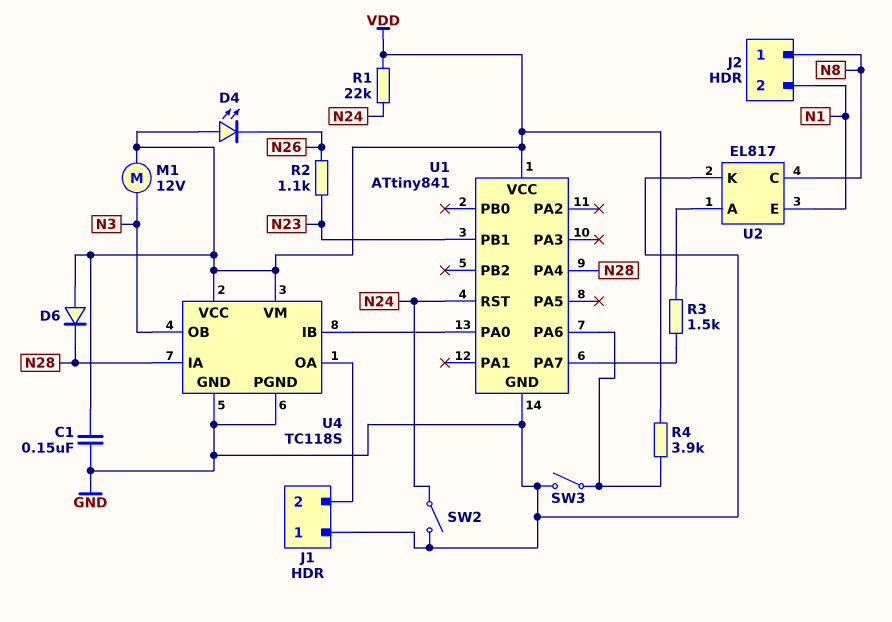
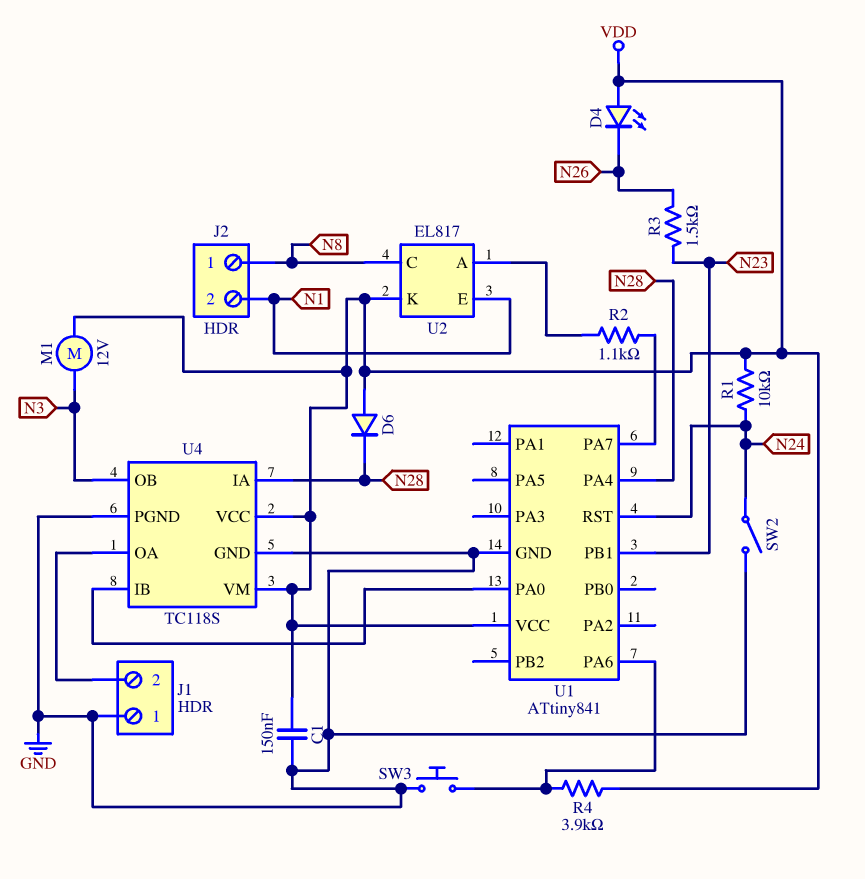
R1: 22k (N24, VDD) -> 10k (N24, VDD)
R2: 1.1k (N23, N26) -> 1.1k (U1/PA7, U2/A)
R3: 1.5k (U1/PA7, U2/A) -> 1.5k (N23, N26)
SW3: switch (GND, U1/PA6) -> button (GND, U1/PA6)
U2 pin K: GND -> VDD

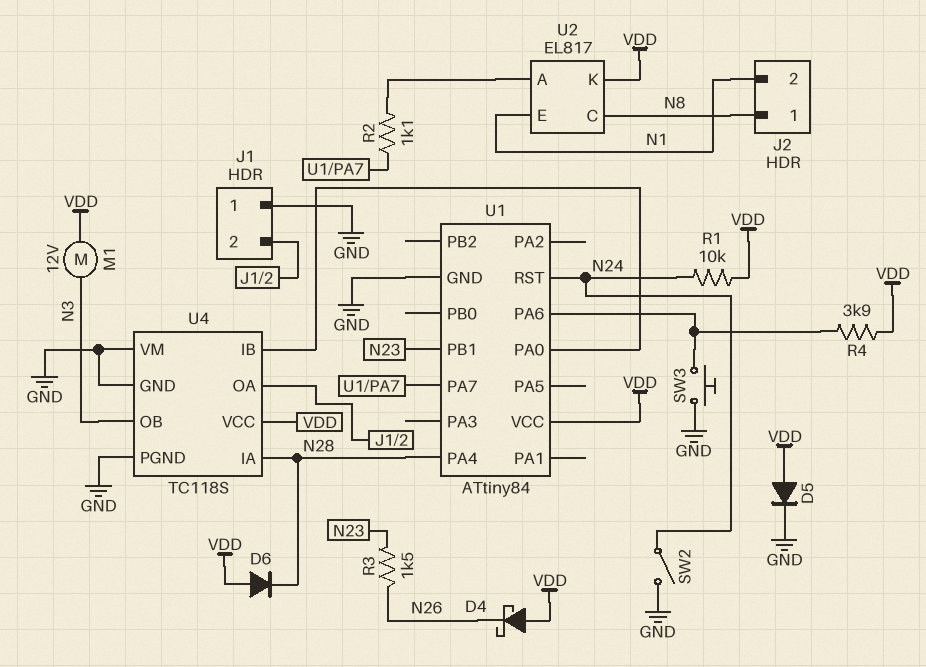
C1: 150nF (GND, VDD) -> none
D4: LED (A VDD, K N26) -> schottky (A VDD, K N26)
D5: none -> diode (A VDD, K GND)
U1: ATtiny841 -> ATtiny84
U4 pin VM: VDD -> GND

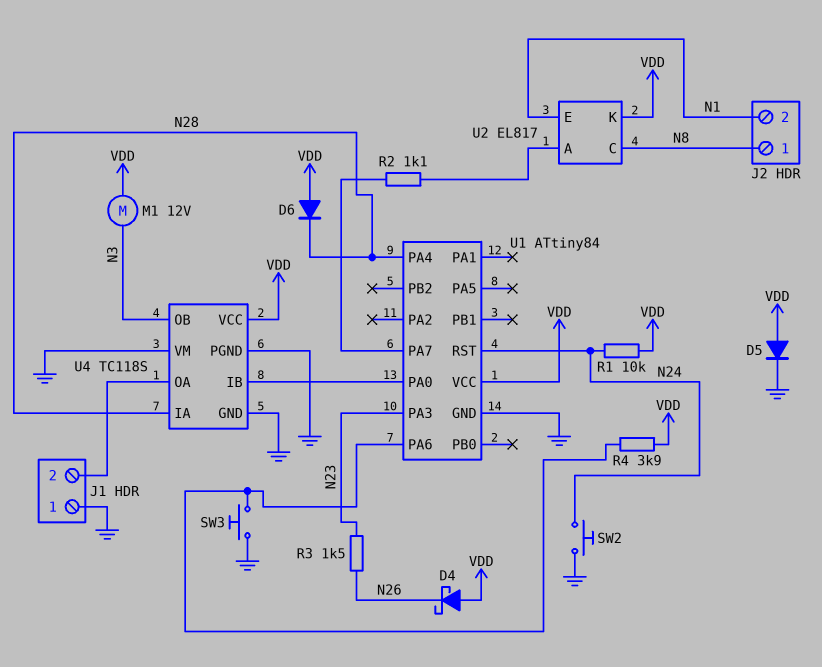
SW2: switch (GND, N24) -> button (GND, N24)
U1 pin PA3: none -> N23
U1 pin PB1: N23 -> none

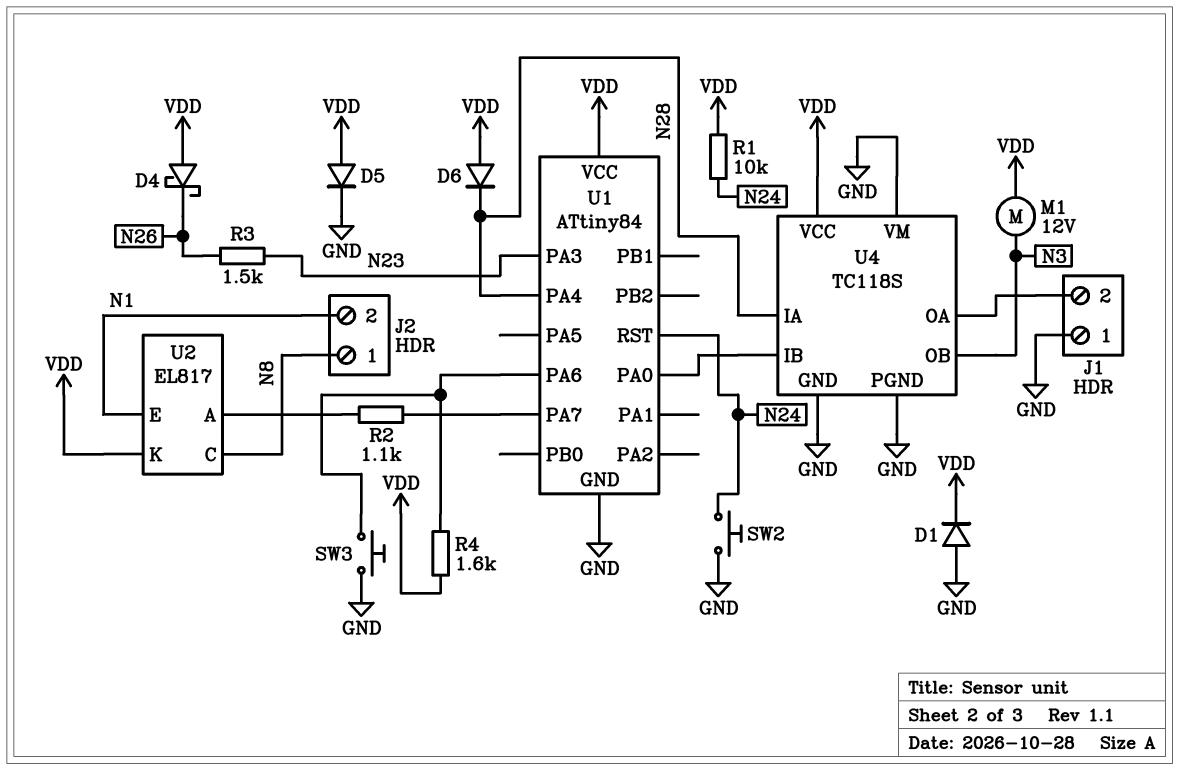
D1: none -> diode (A GND, K VDD)
R4: 3.9k (U1/PA6, VDD) -> 1.6k (U1/PA6, VDD)

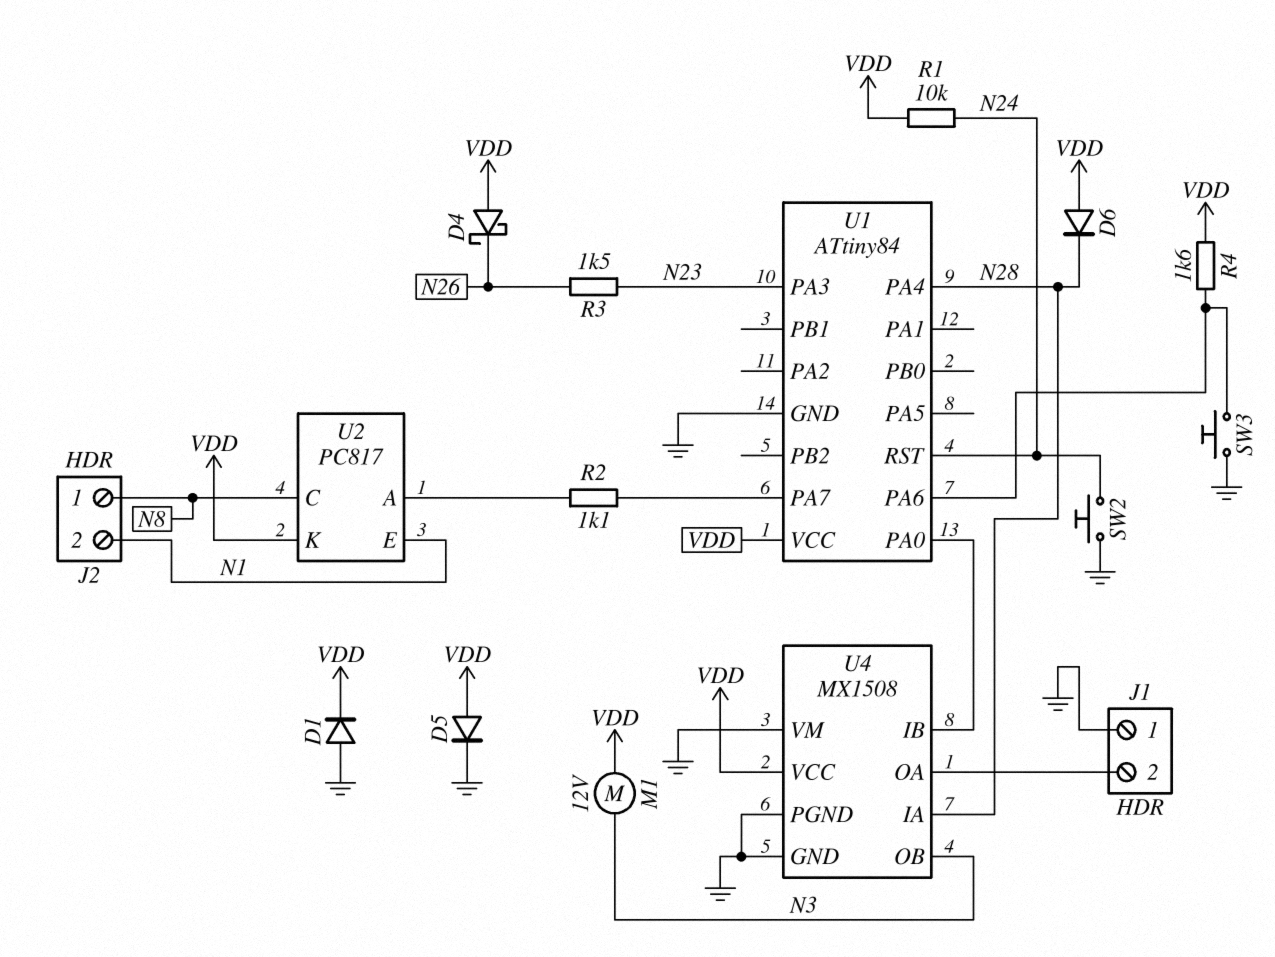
U2: EL817 -> PC817
U4: TC118S -> MX1508

